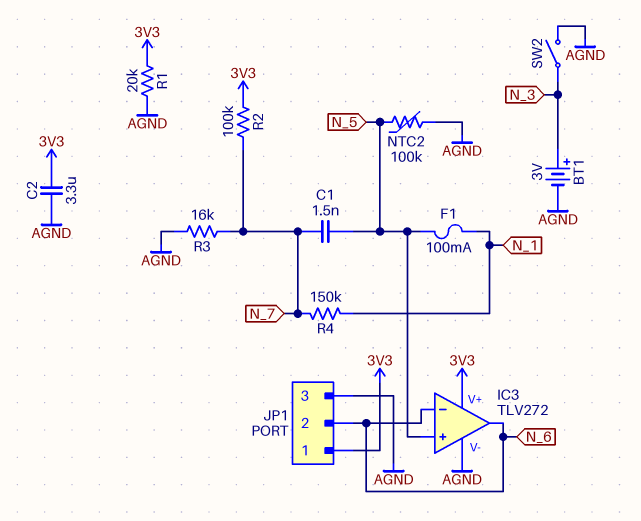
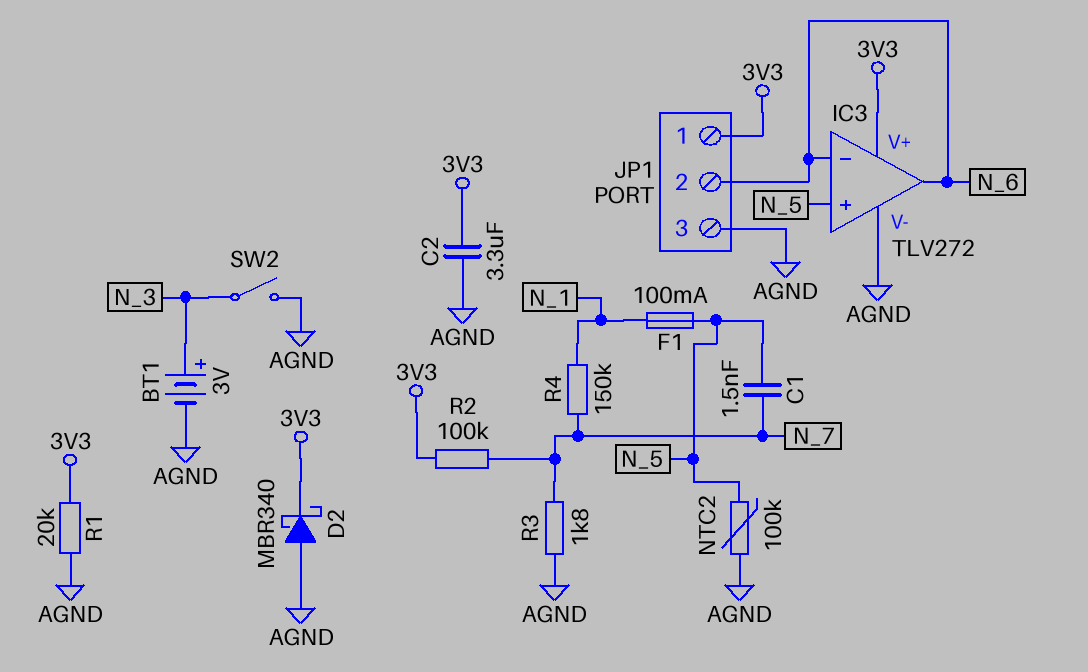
D2: none -> schottky MBR340 (A AGND, K 3V3)
R3: 16k (AGND, N_7) -> 1.8k (AGND, N_7)

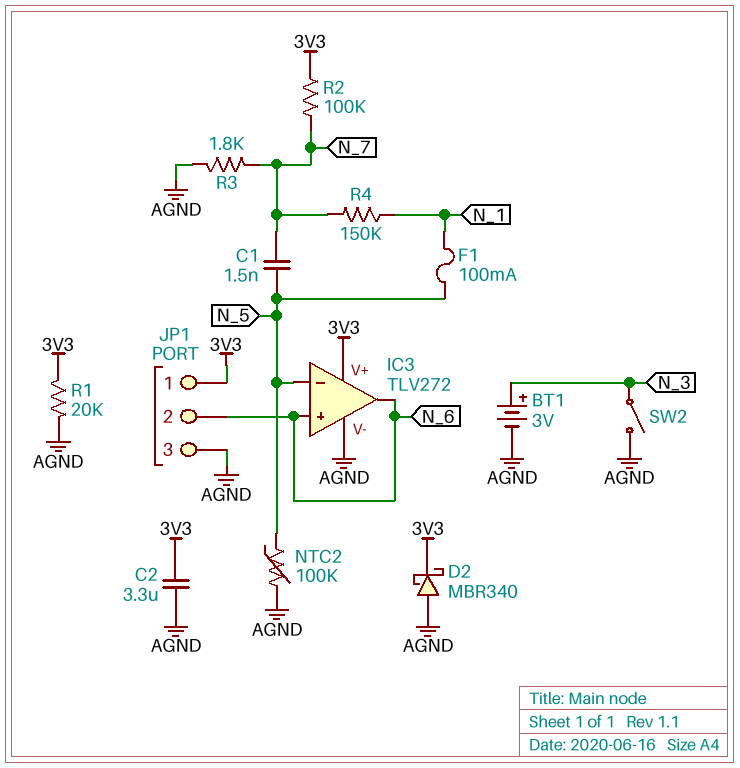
IC3 pin in+: N_5 -> N_6
IC3 pin in-: N_6 -> N_5

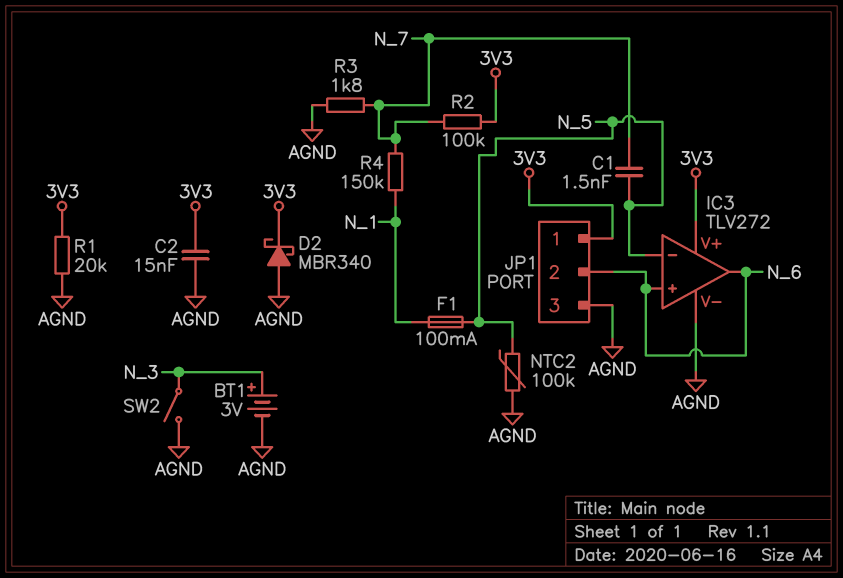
C2: 3.3uF (3V3, AGND) -> 15nF (3V3, AGND)

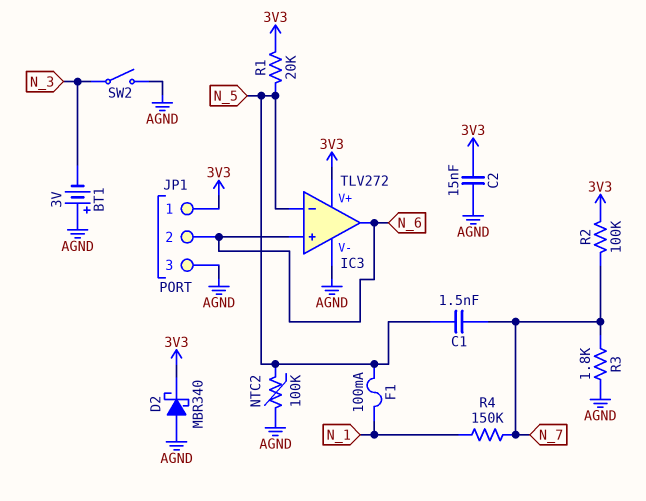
BT1: 3V (plus N_3, minus AGND) -> 3V (plus AGND, minus N_3)
R1: 20k (3V3, AGND) -> 20k (3V3, N_5)

